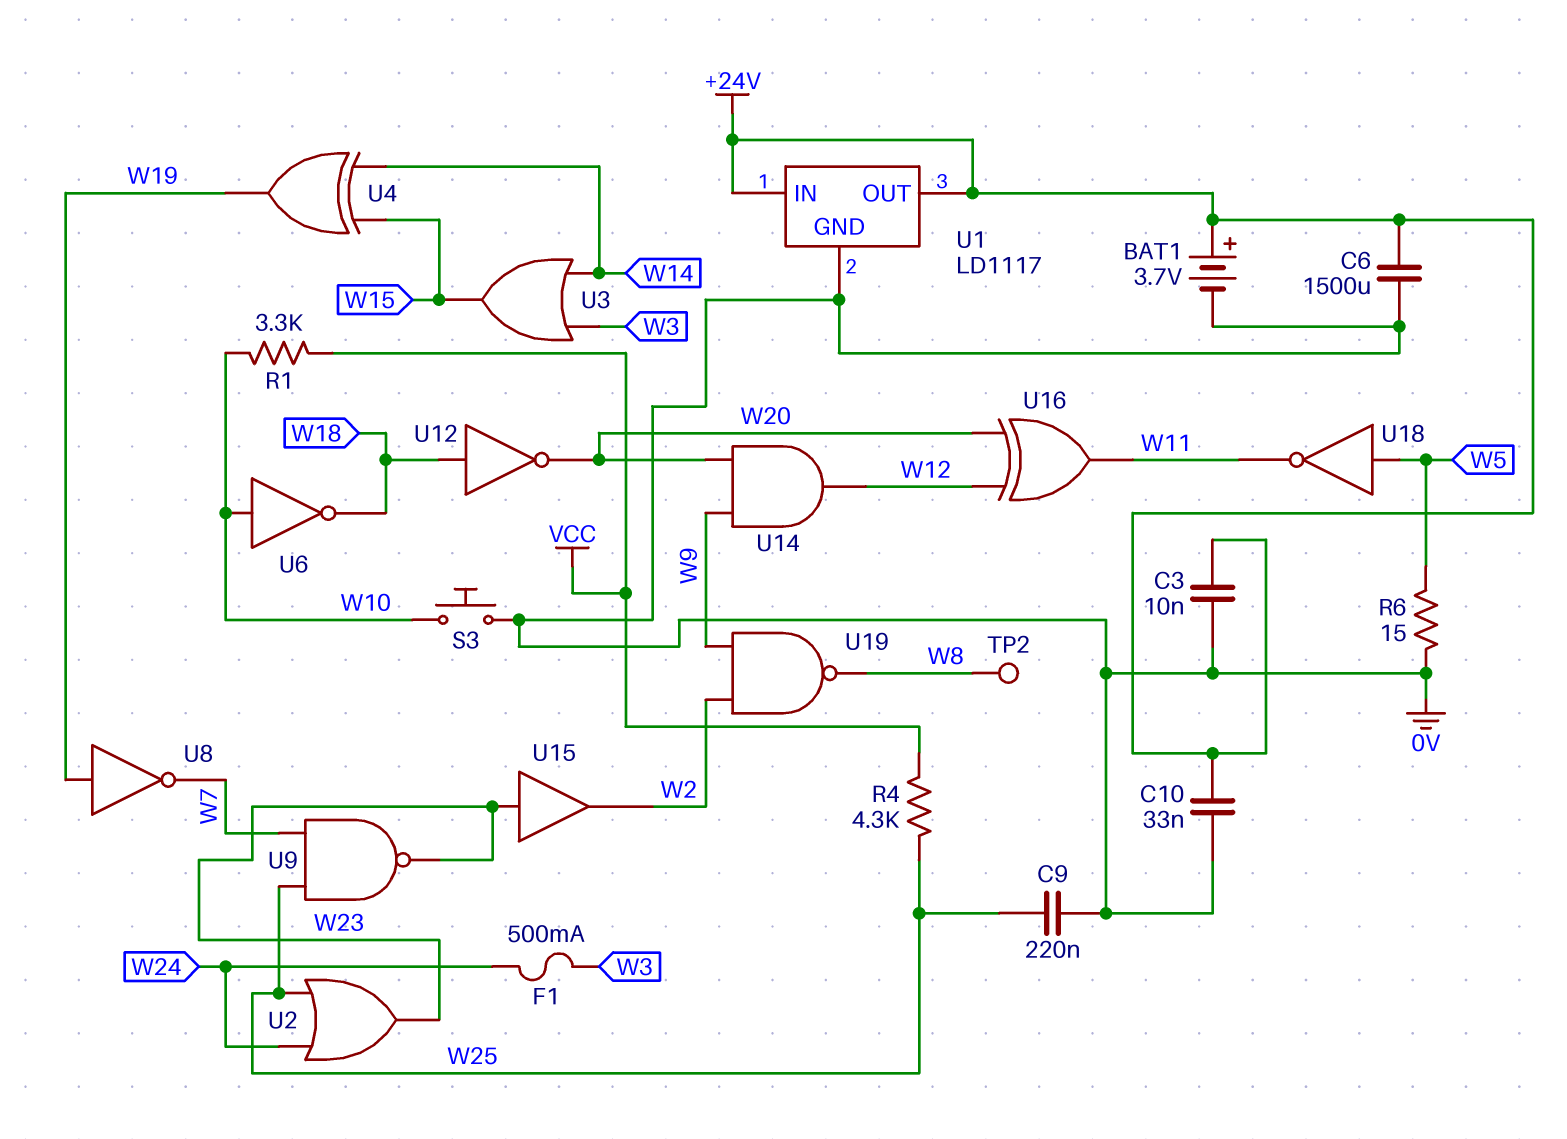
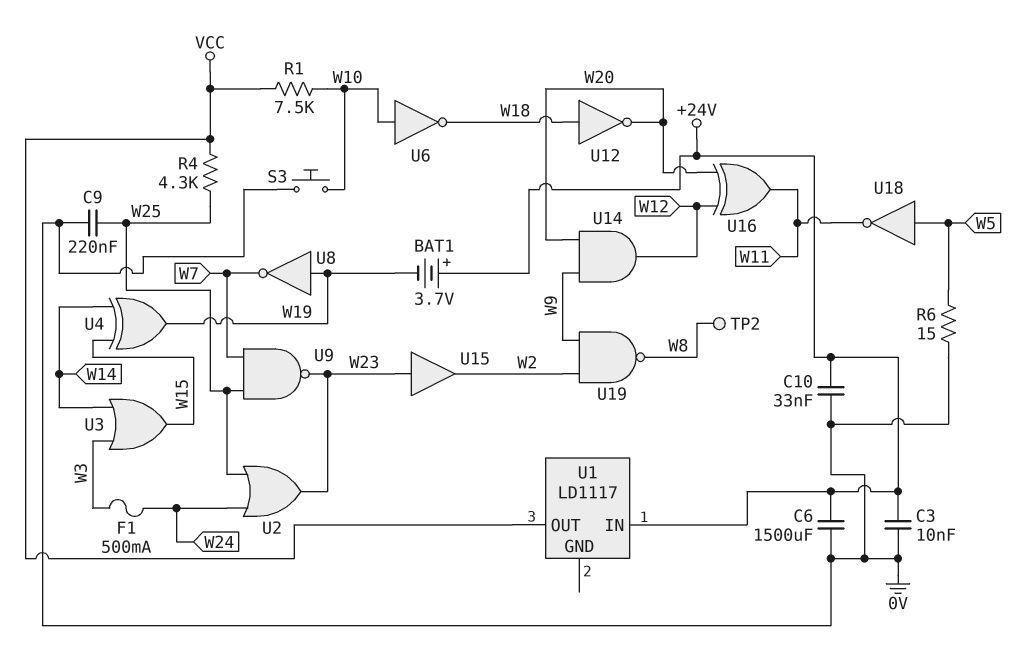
BAT1: 3.7V (plus +24V, minus 0V) -> 3.7V (plus +24V, minus W19)
R1: 3.3k (VCC, W10) -> 7.5k (VCC, W10)
U1 pin GND: 0V -> none
U1 pin OUT: +24V -> VCC

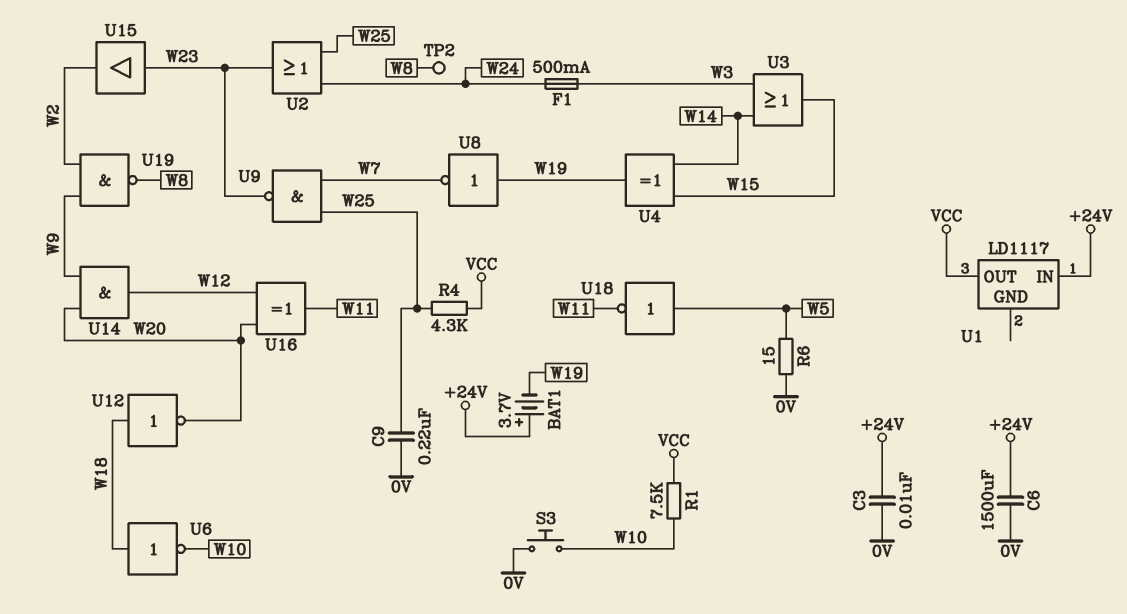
C10: 33nF (+24V, 0V) -> none
U6: NOT (in W10, out W18) -> NOT (in W18, out W10)

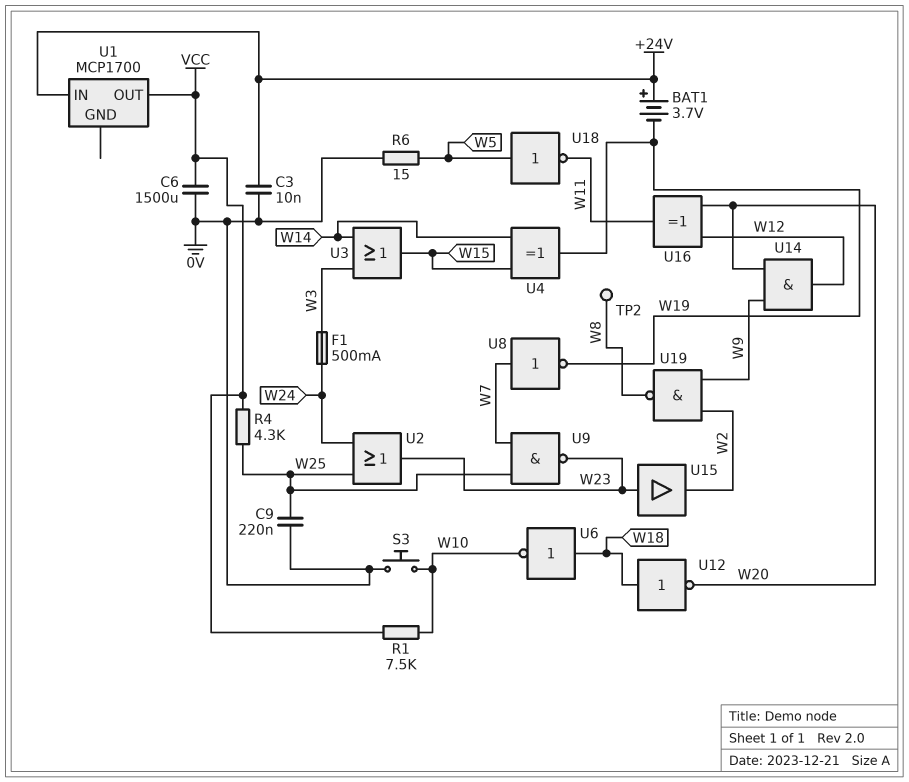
C6: 1500uF (+24V, 0V) -> 1500uF (0V, VCC)
U1: LD1117 -> MCP1700
U8: NOT (in W19, out W7) -> NOT (in W7, out W19)

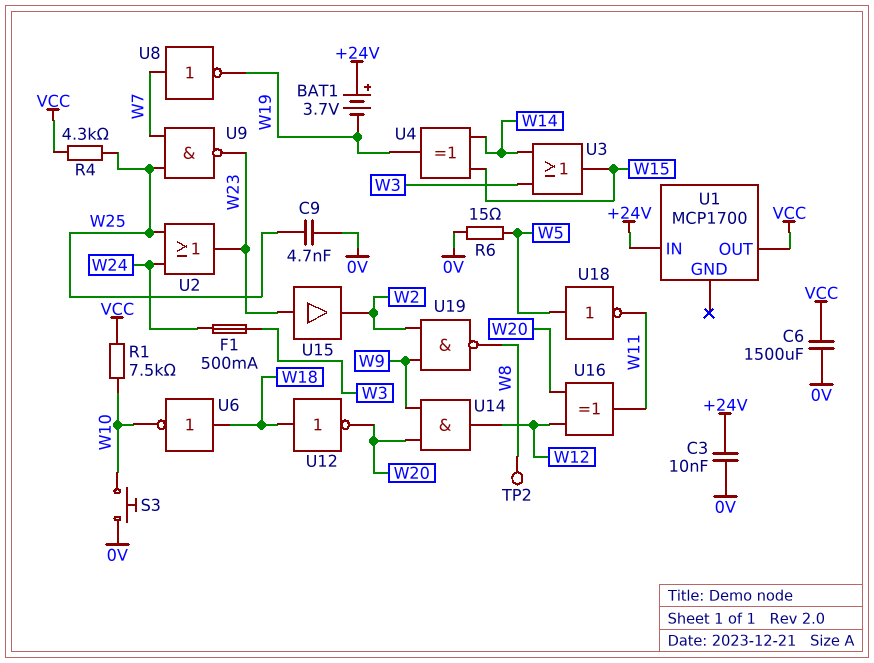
C9: 220nF (0V, W25) -> 4.7nF (0V, W25)

